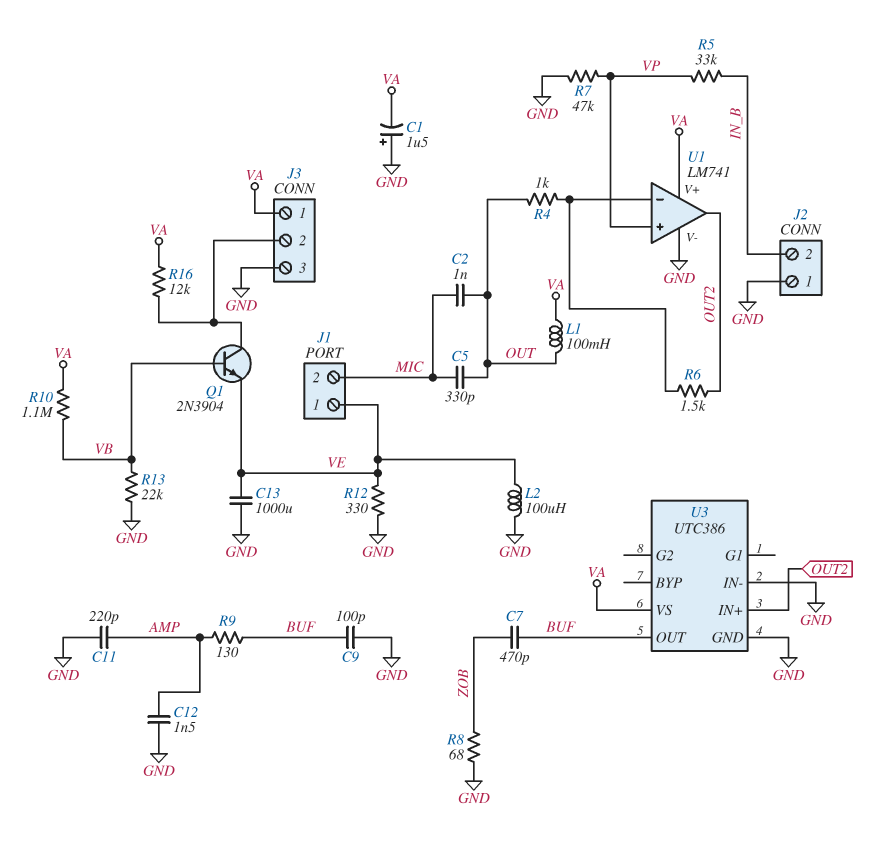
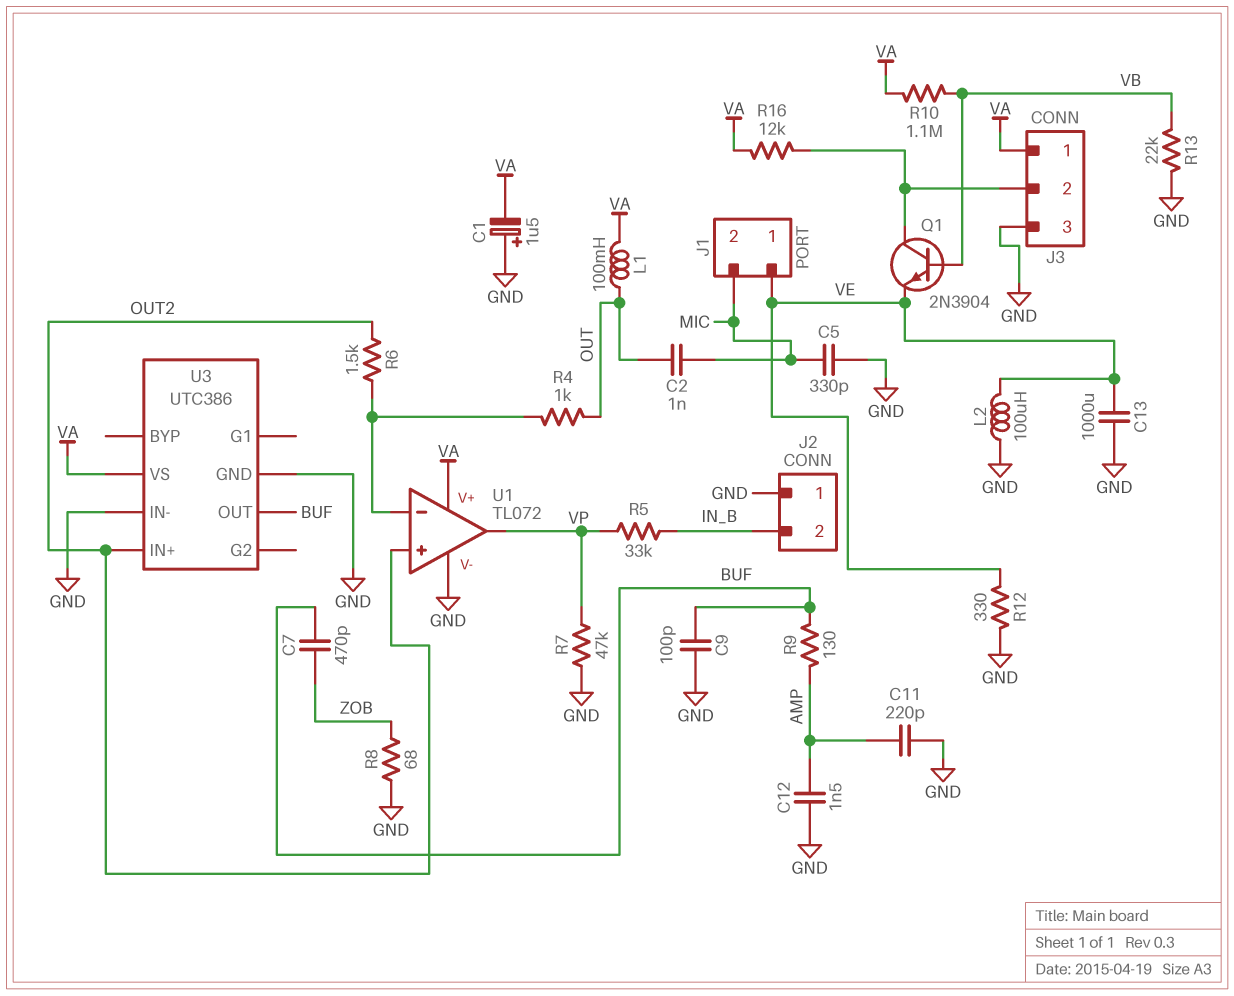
C5: 330pF (MIC, OUT) -> 330pF (GND, MIC)
U1: LM741 -> TL072
U1 pin in+: VP -> OUT2
U1 pin out: OUT2 -> VP

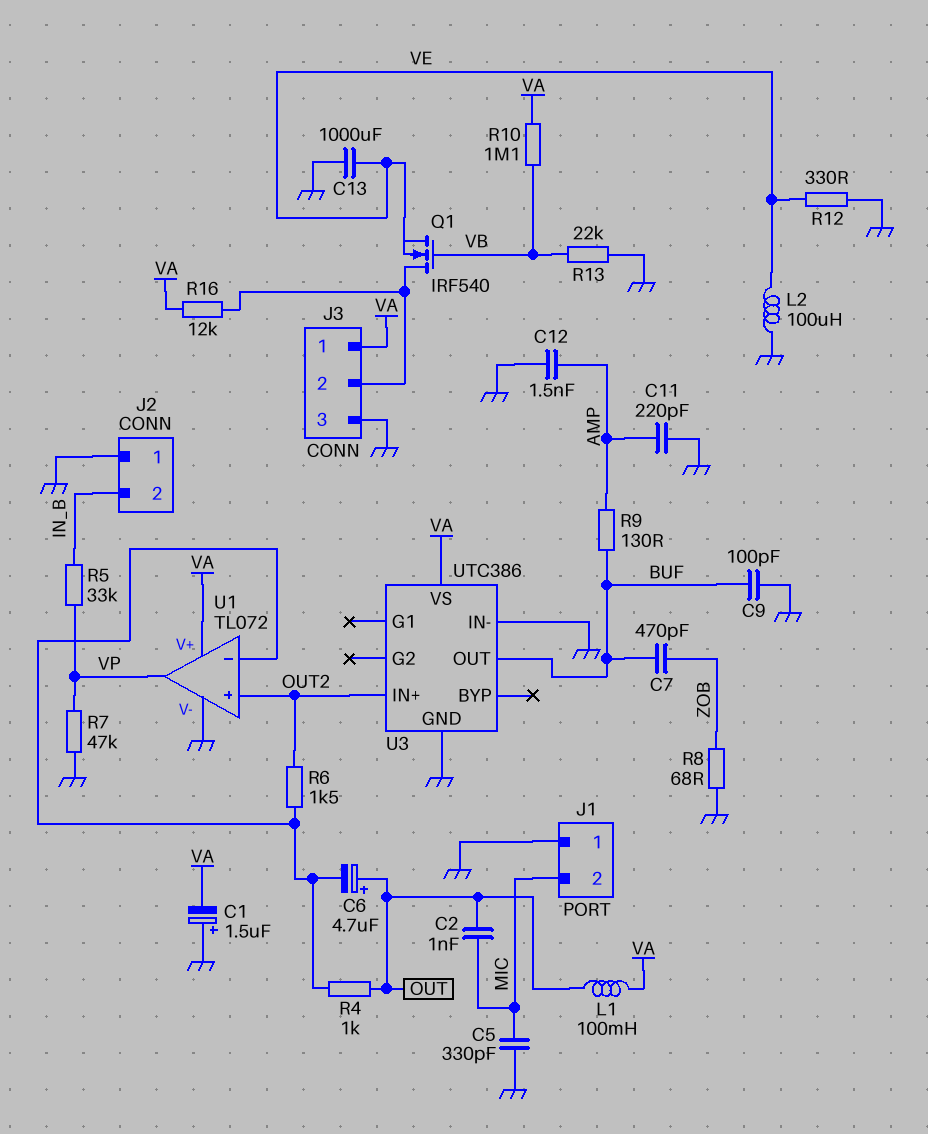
C6: none -> 4.7uF (plus OUT, minus U1/in-)
J1 pin 1: VE -> GND
Q1: NPN 2N3904 (B VB, C J3/2, E VE) -> NMOS IRF540 (G VB, D J3/2, S VE)

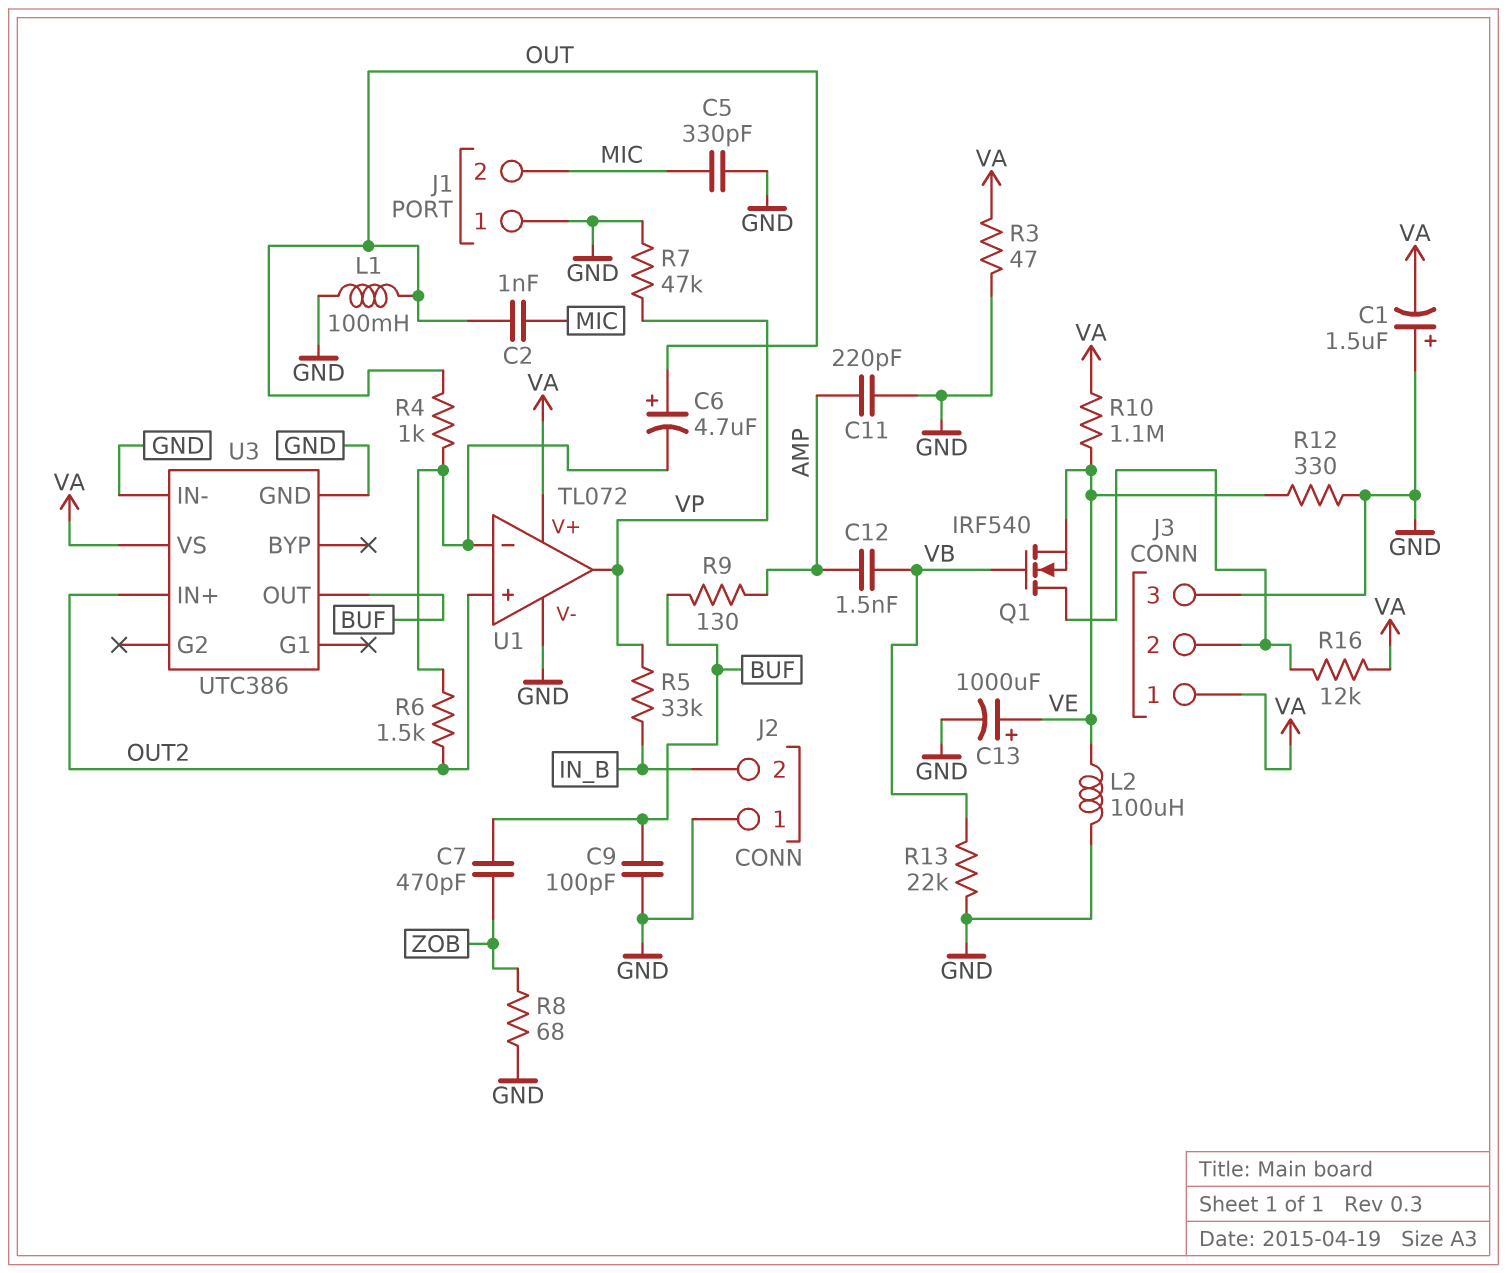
C12: 1.5nF (AMP, GND) -> 1.5nF (AMP, VB)
C13: 1000uF (GND, VE) -> 1000uF (plus VE, minus GND)
L1: 100mH (OUT, VA) -> 100mH (GND, OUT)
R3: none -> 47 (GND, VA)
R10: 1.1M (VA, VB) -> 1.1M (VA, VE)

